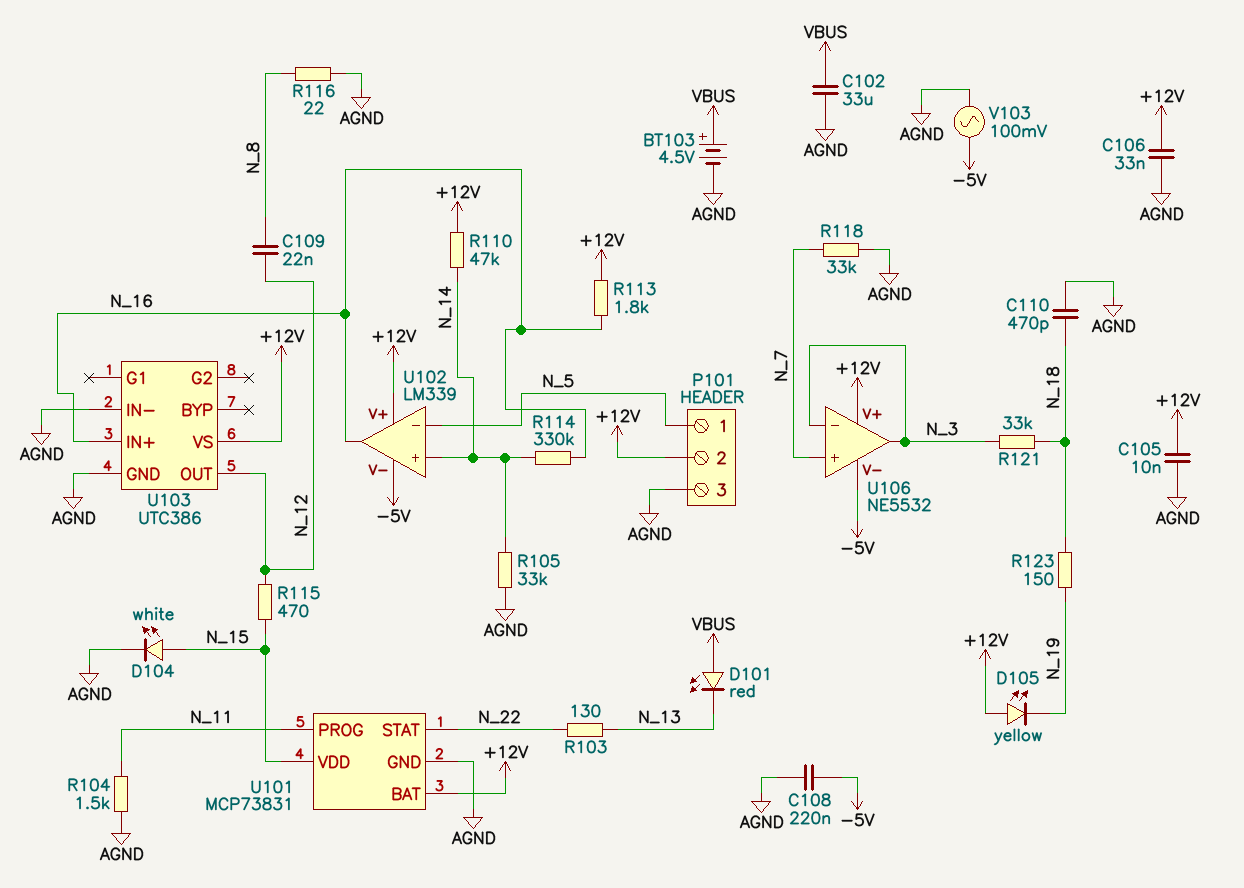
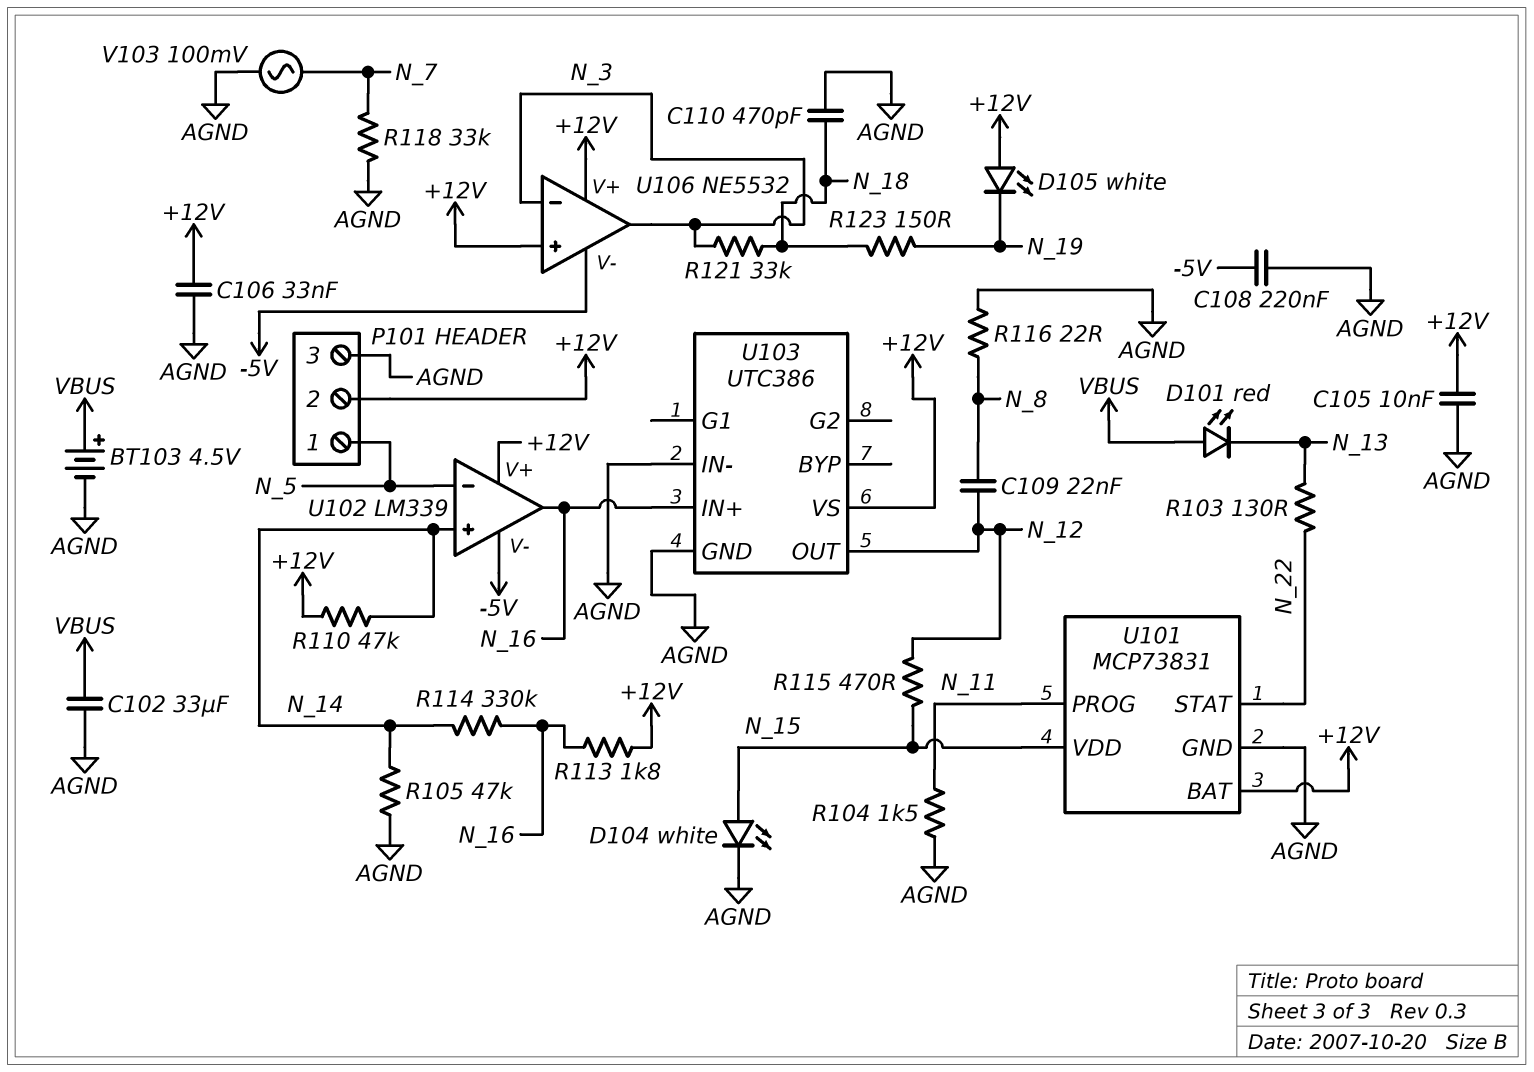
D105: LED yellow (A +12V, K N_19) -> LED white (A +12V, K N_19)
R105: 33k (AGND, N_14) -> 47k (AGND, N_14)
U106 pin in+: N_7 -> +12V
V103: AC 100mV (-5V, AGND) -> AC 100mV (AGND, N_7)

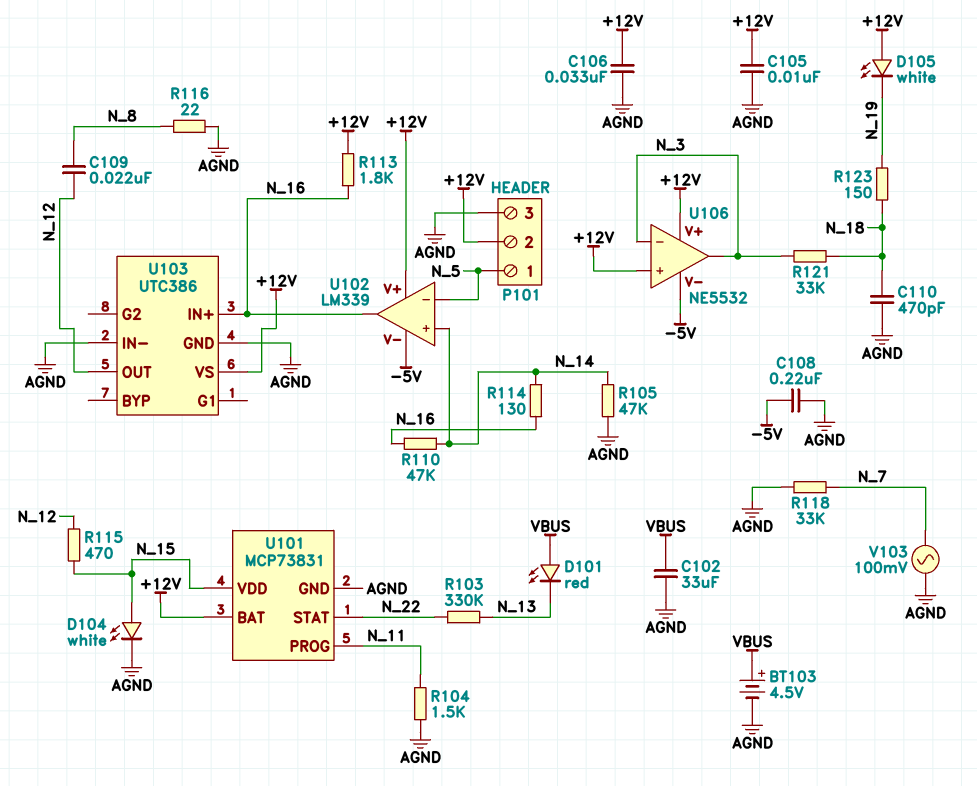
R103: 130 (N_13, N_22) -> 330k (N_13, N_22)
R110: 47k (+12V, N_14) -> 47k (N_14, N_16)
R114: 330k (N_14, N_16) -> 130 (N_14, N_16)

